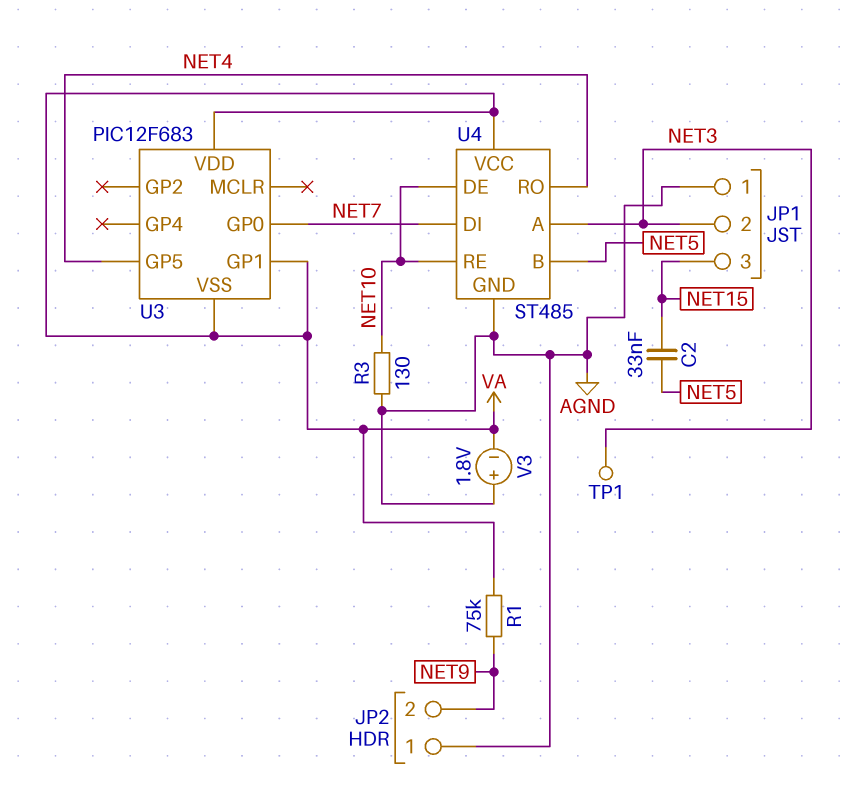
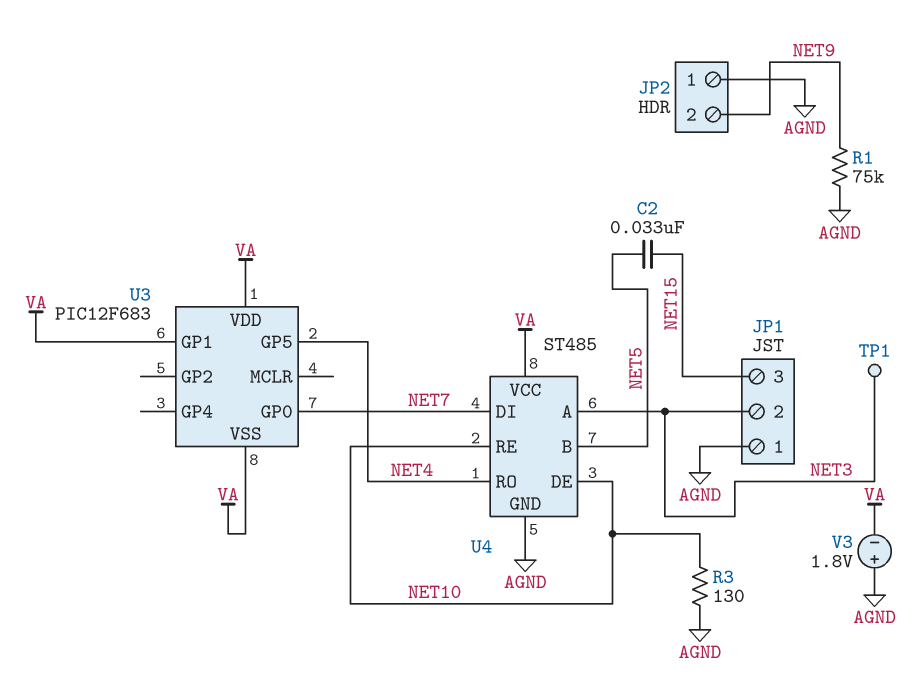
R1: 75k (NET9, VA) -> 75k (AGND, NET9)

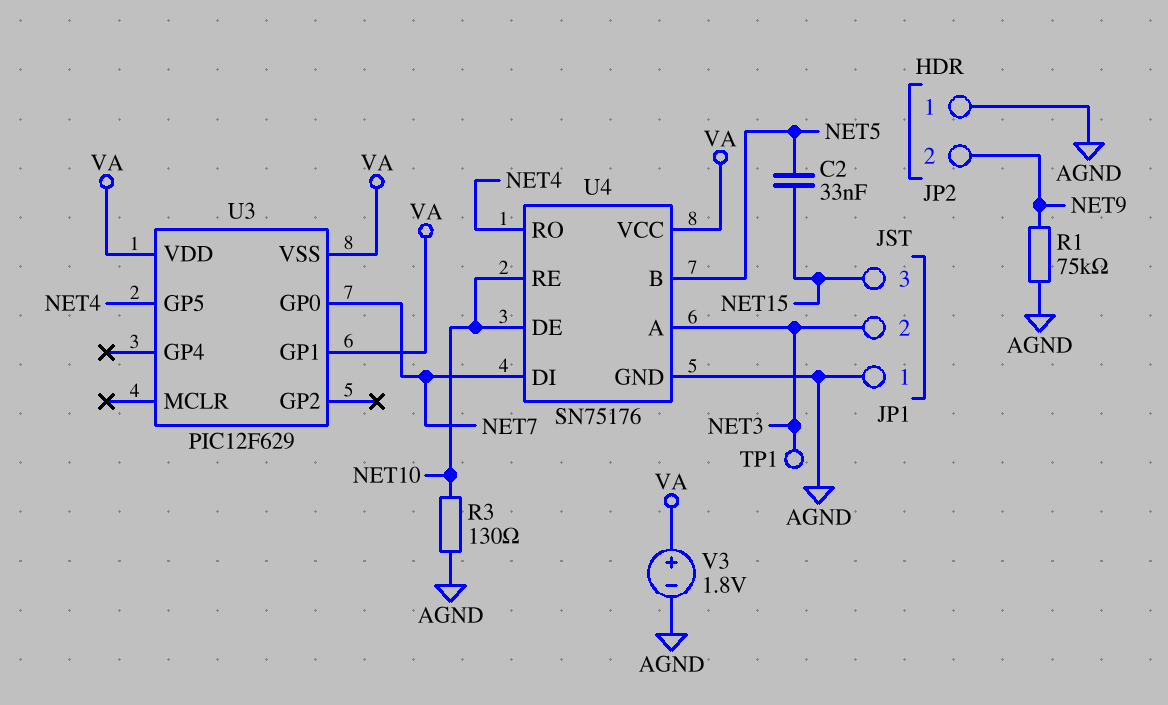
U3: PIC12F683 -> PIC12F629
U4: ST485 -> SN75176
V3: 1.8V (plus AGND, minus VA) -> 1.8V (plus VA, minus AGND)

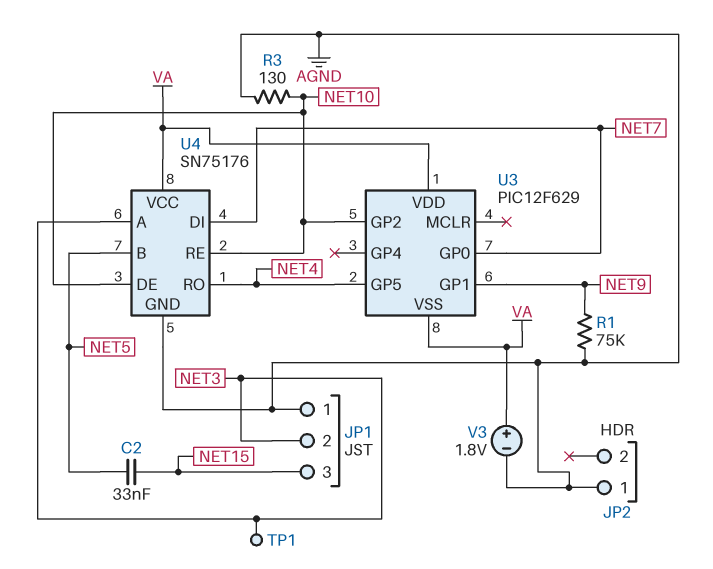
JP2 pin 2: NET9 -> none
U3 pin GP1: VA -> NET9
U3 pin GP2: none -> NET10

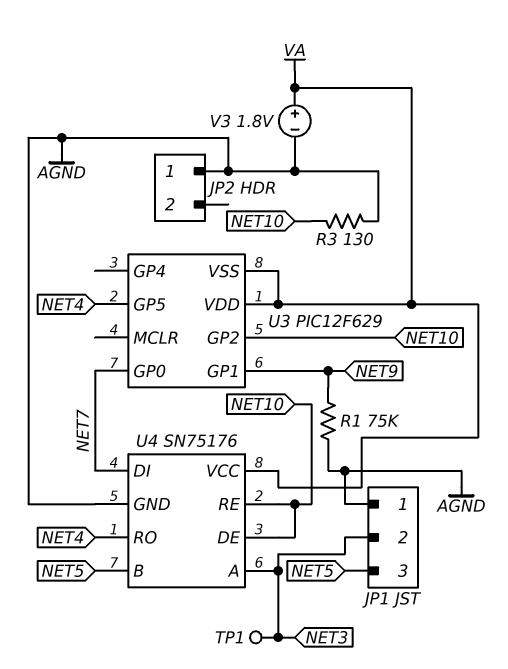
C2: 33nF (NET5, NET15) -> none
JP1 pin 3: NET15 -> NET5

